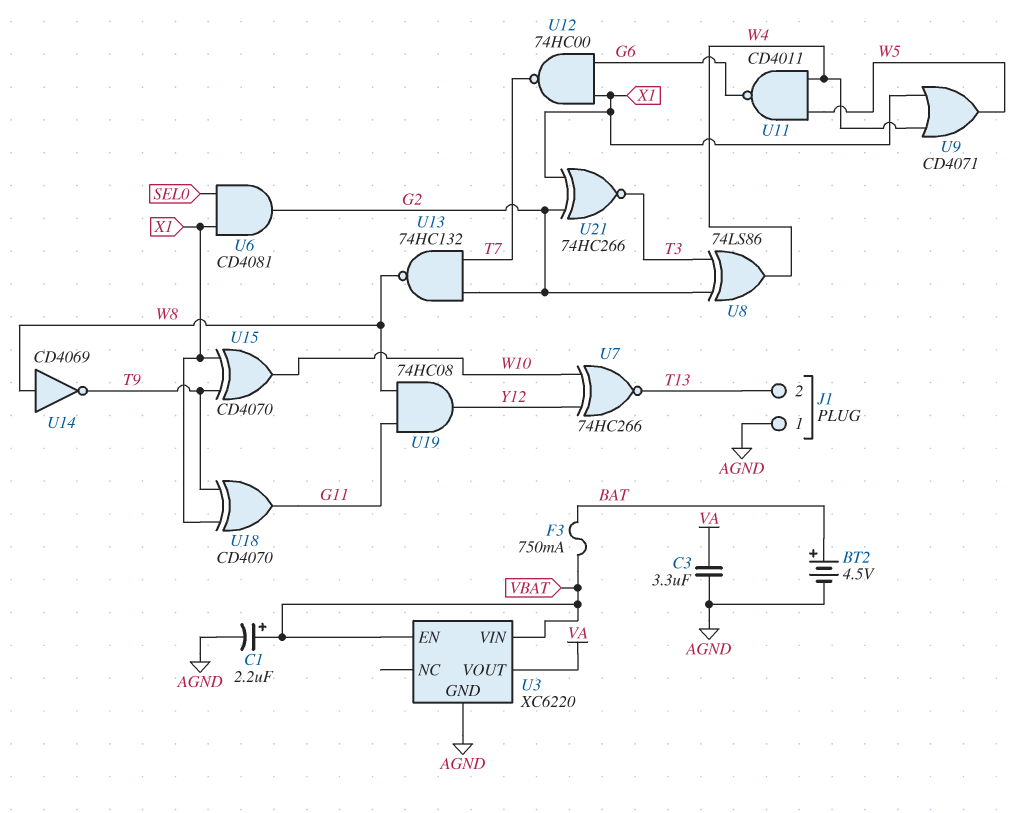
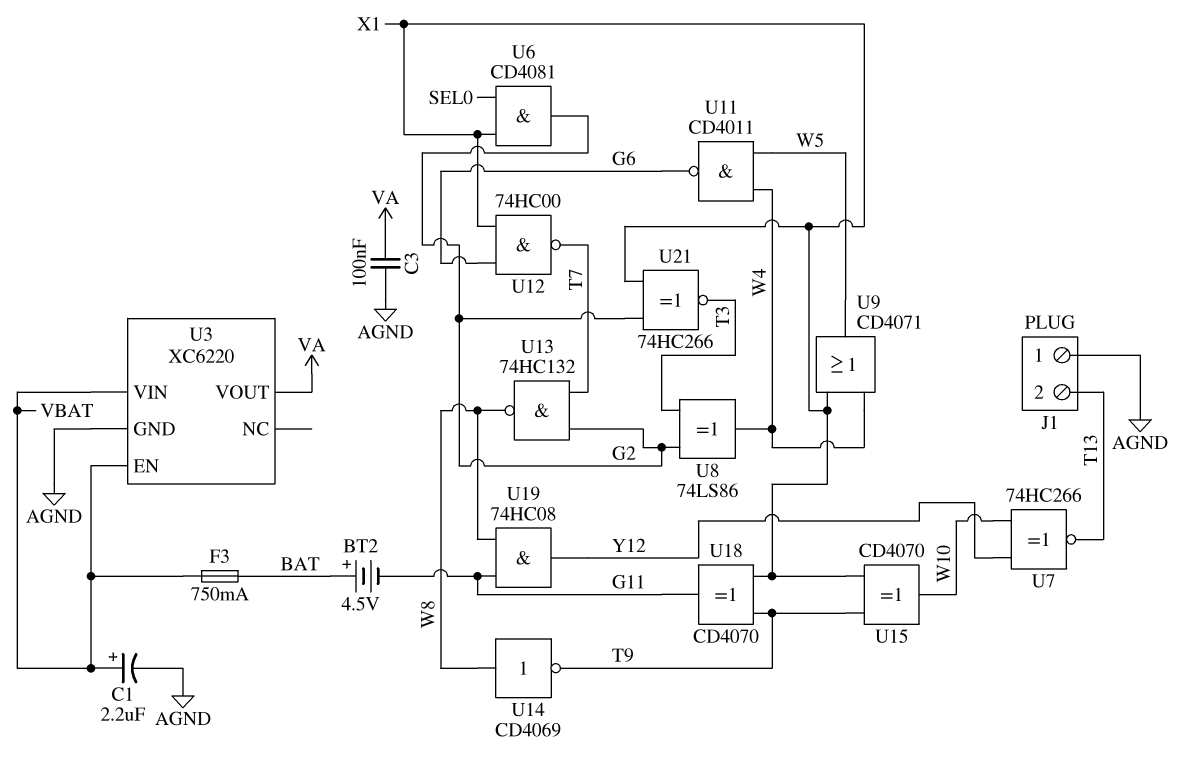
BT2: 4.5V (plus BAT, minus AGND) -> 4.5V (plus BAT, minus G11)
C3: 3.3uF (AGND, VA) -> 100nF (AGND, VA)

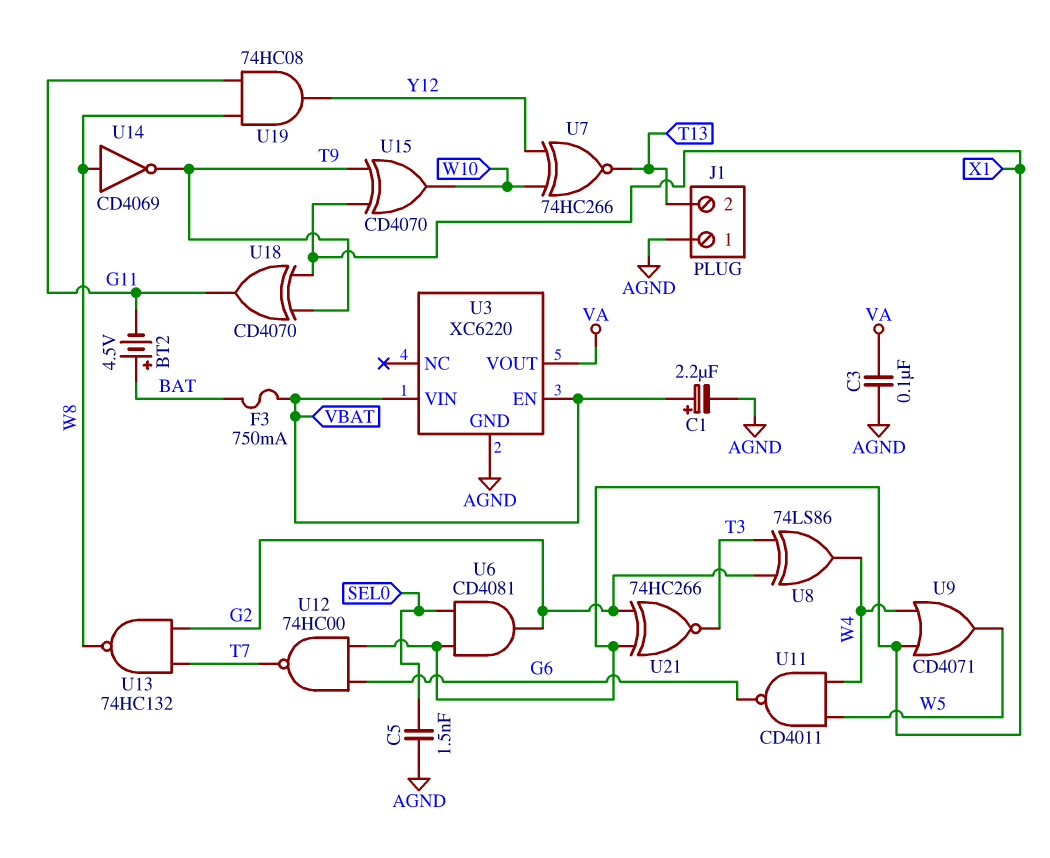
C5: none -> 1.5nF (AGND, SEL0)

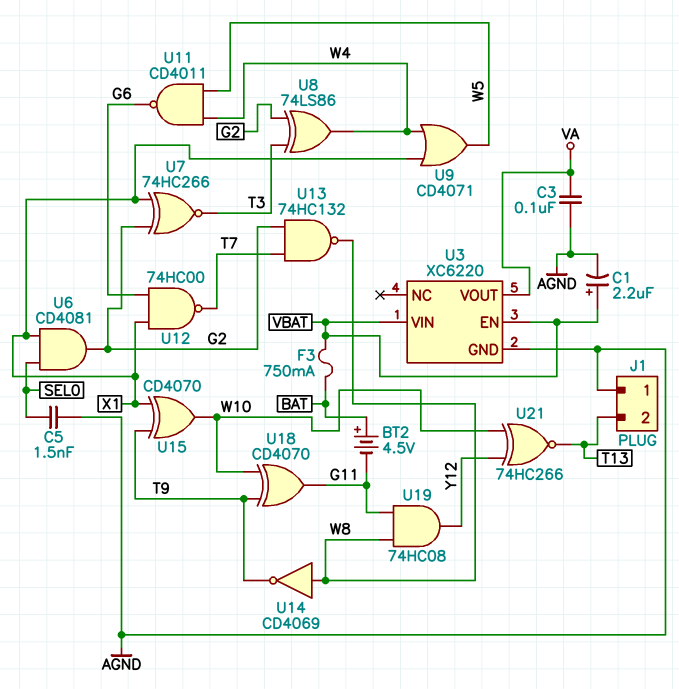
U7: XNOR 74HC266 (in W10, in Y12, out T13) -> XNOR 74HC266 (in G2, in X1, out T3)
U18: XOR CD4070 (in T9, in X1, out G11) -> XOR CD4070 (in T9, in W10, out G11)
U21: XNOR 74HC266 (in G2, in X1, out T3) -> XNOR 74HC266 (in W10, in Y12, out T13)

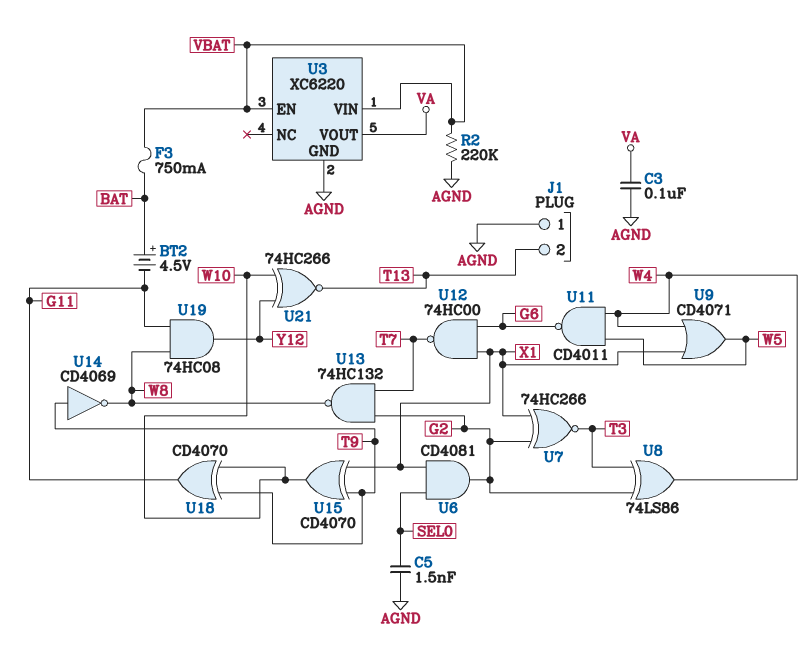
C1: 2.2uF (plus VBAT, minus AGND) -> none
R2: none -> 220k (AGND, VBAT)
U14: NOT CD4069 (in W8, out T9) -> NOT CD4069 (in T9, out W8)

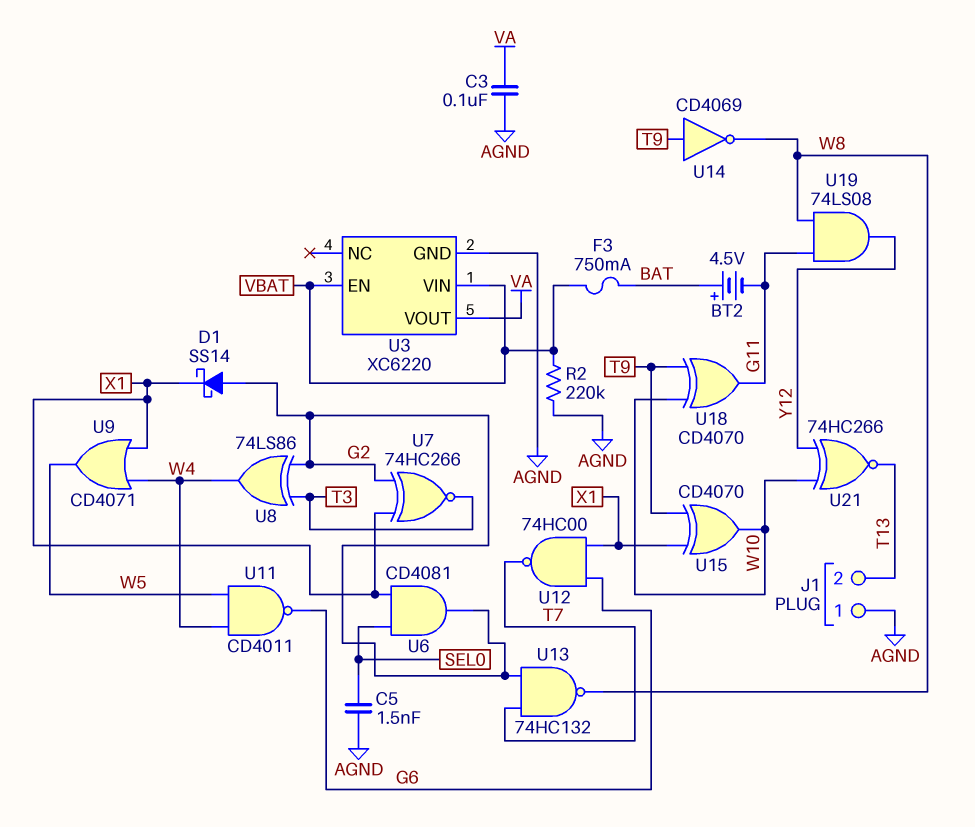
D1: none -> schottky SS14 (A G2, K X1)
U19: AND 74HC08 (in G11, in W8, out Y12) -> AND 74LS08 (in G11, in W8, out Y12)

